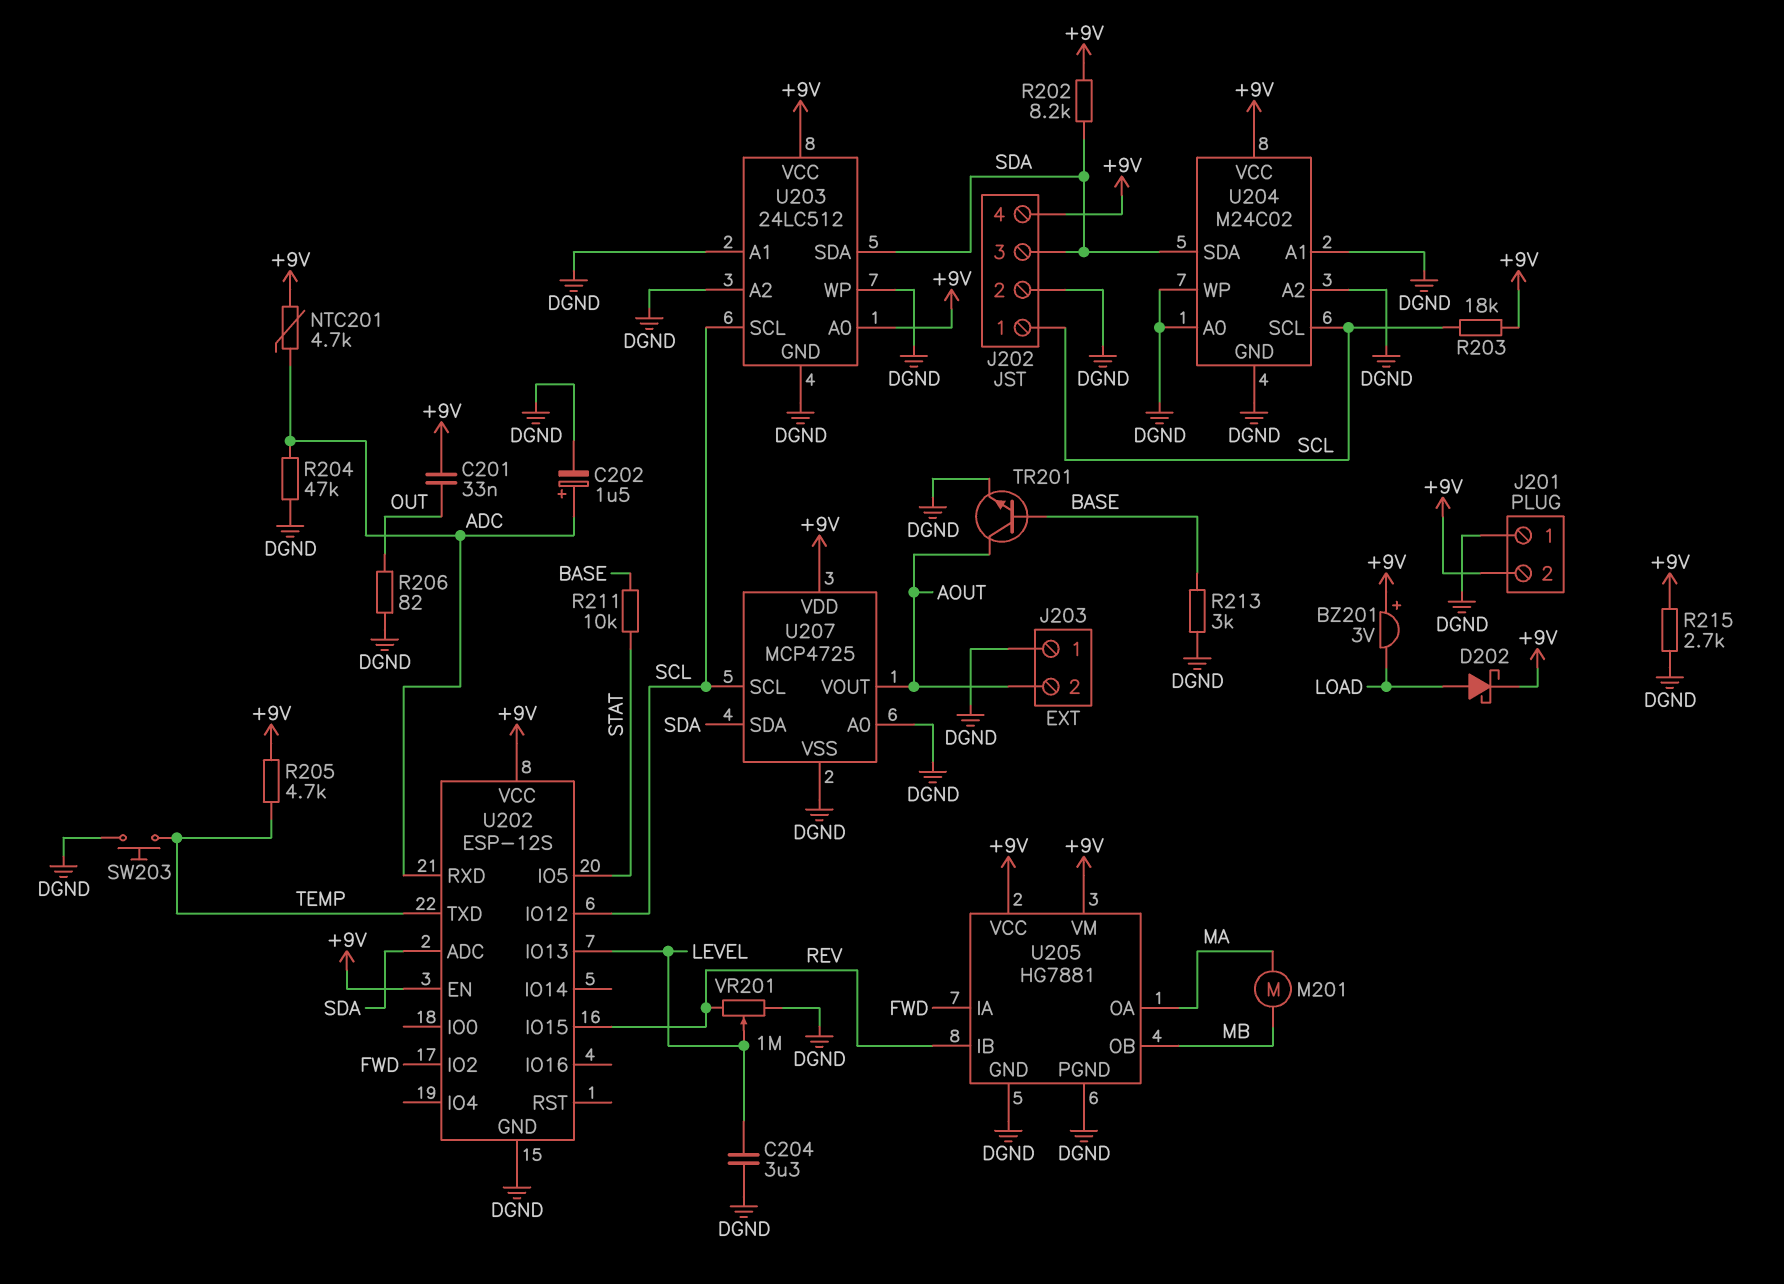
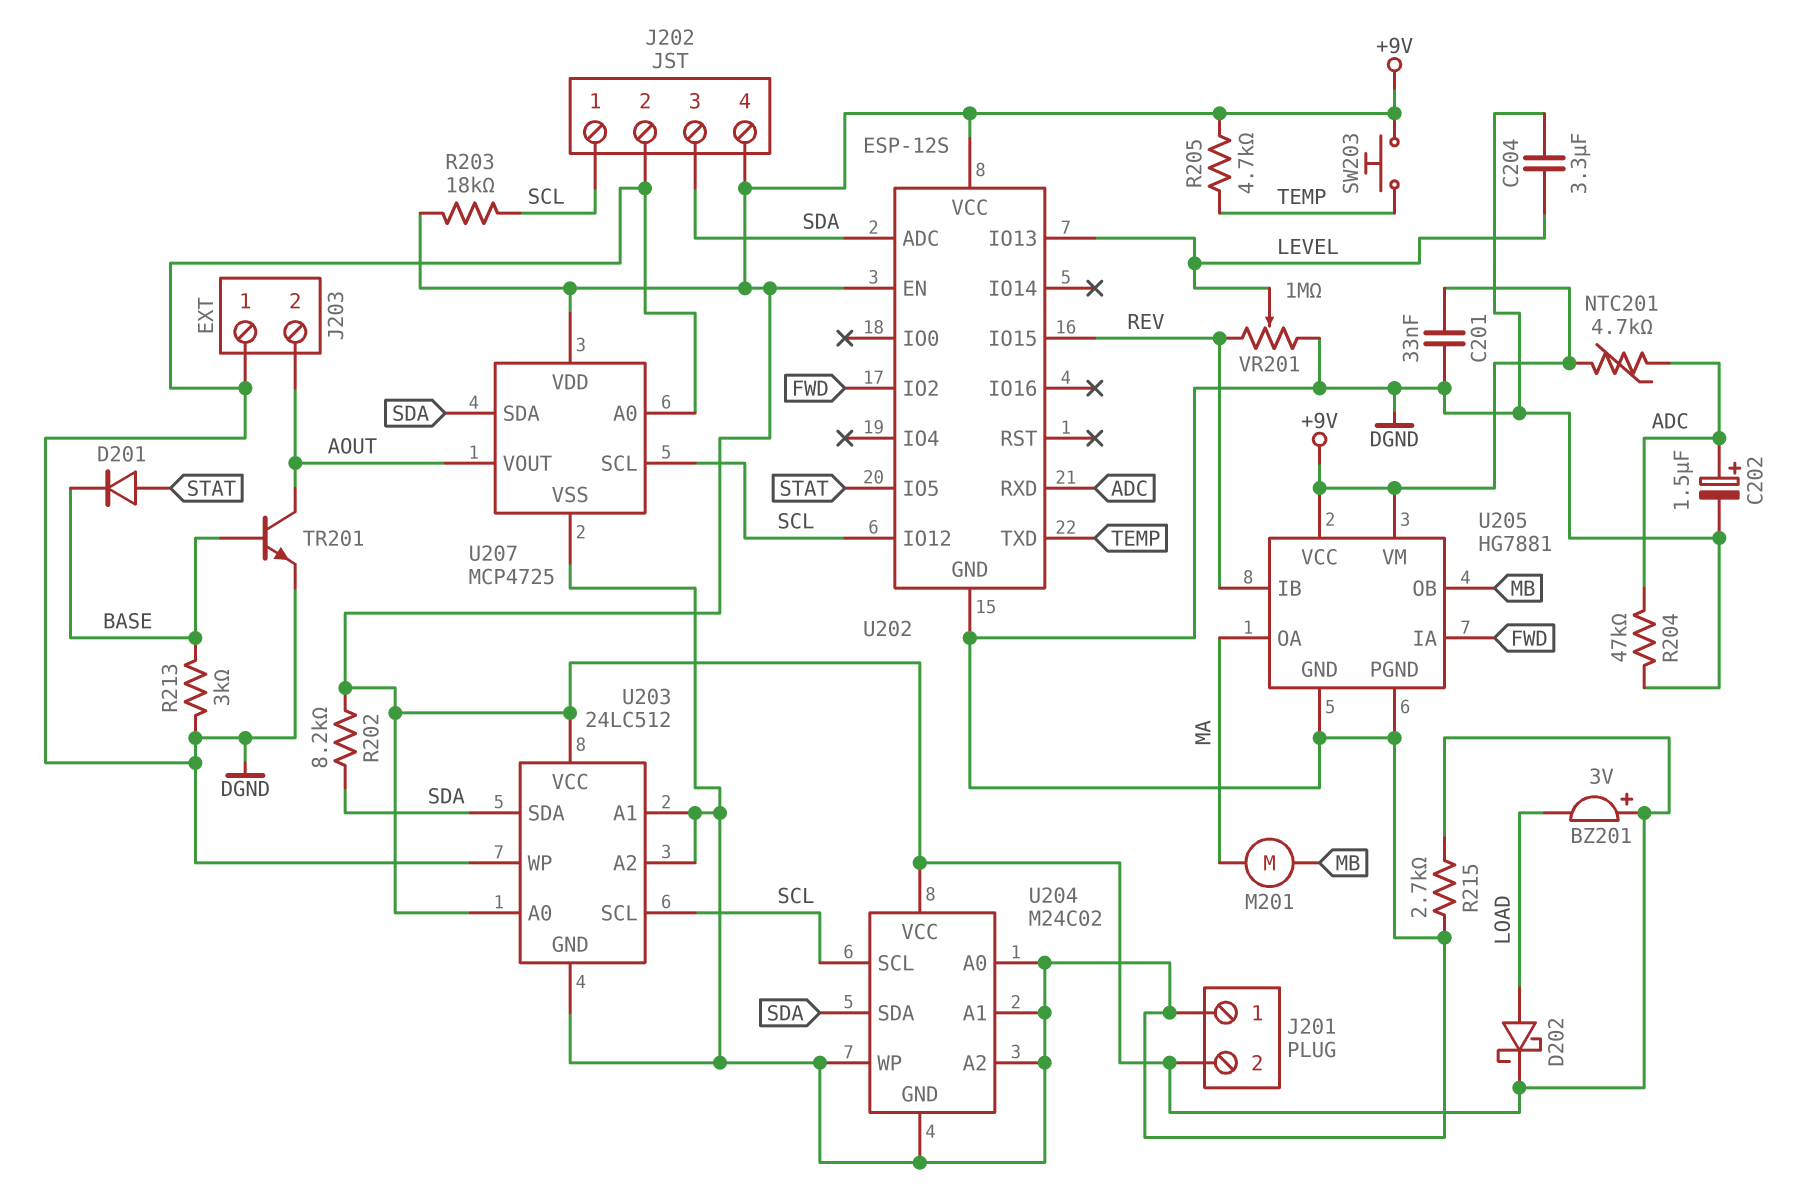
C201: 33nF (+9V, OUT) -> 33nF (+9V, DGND)
D201: none -> diode (A STAT, K BASE)
R206: 82 (DGND, OUT) -> none
R211: 10k (BASE, STAT) -> none
SW203: button (DGND, TEMP) -> button (+9V, TEMP)

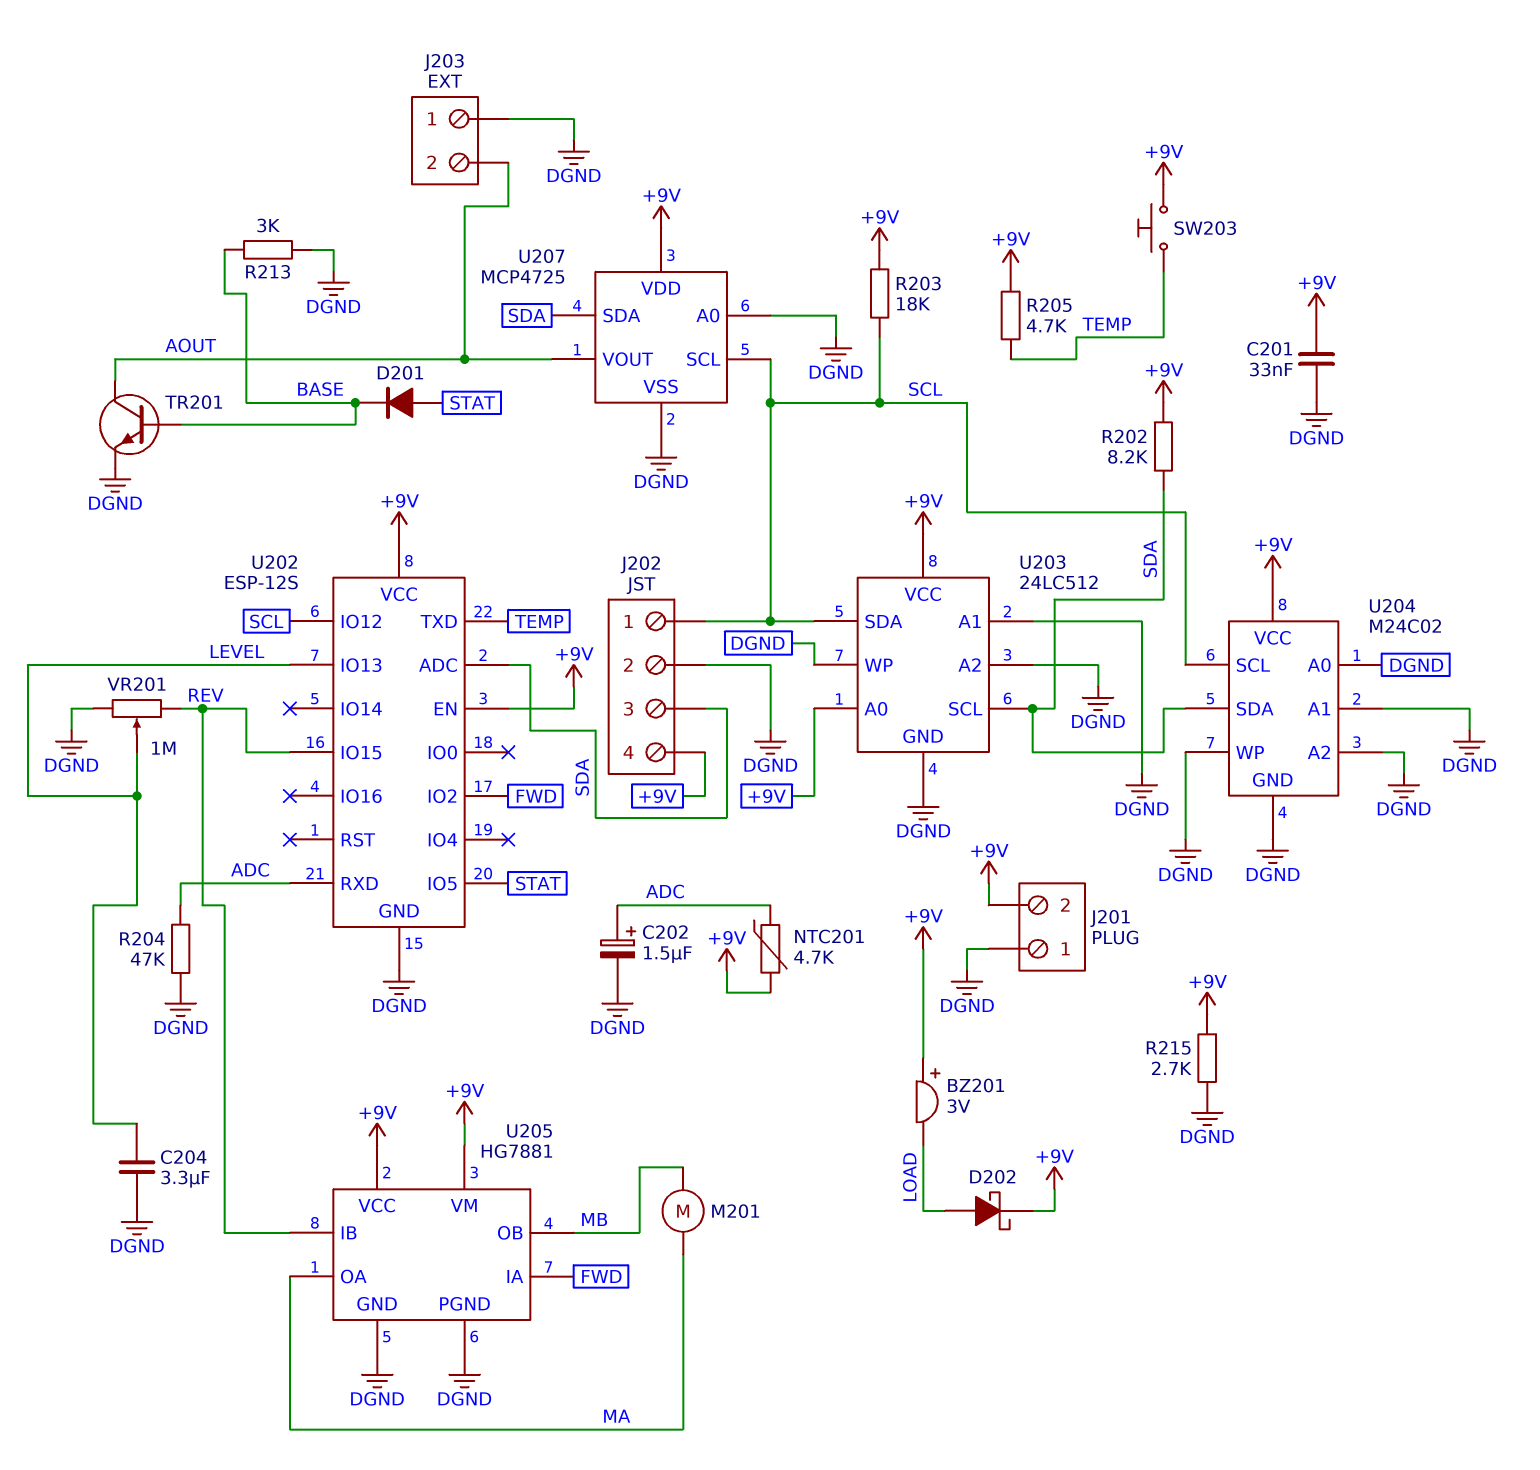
U203 pin SCL: SCL -> SDA
U203 pin SDA: SDA -> SCL

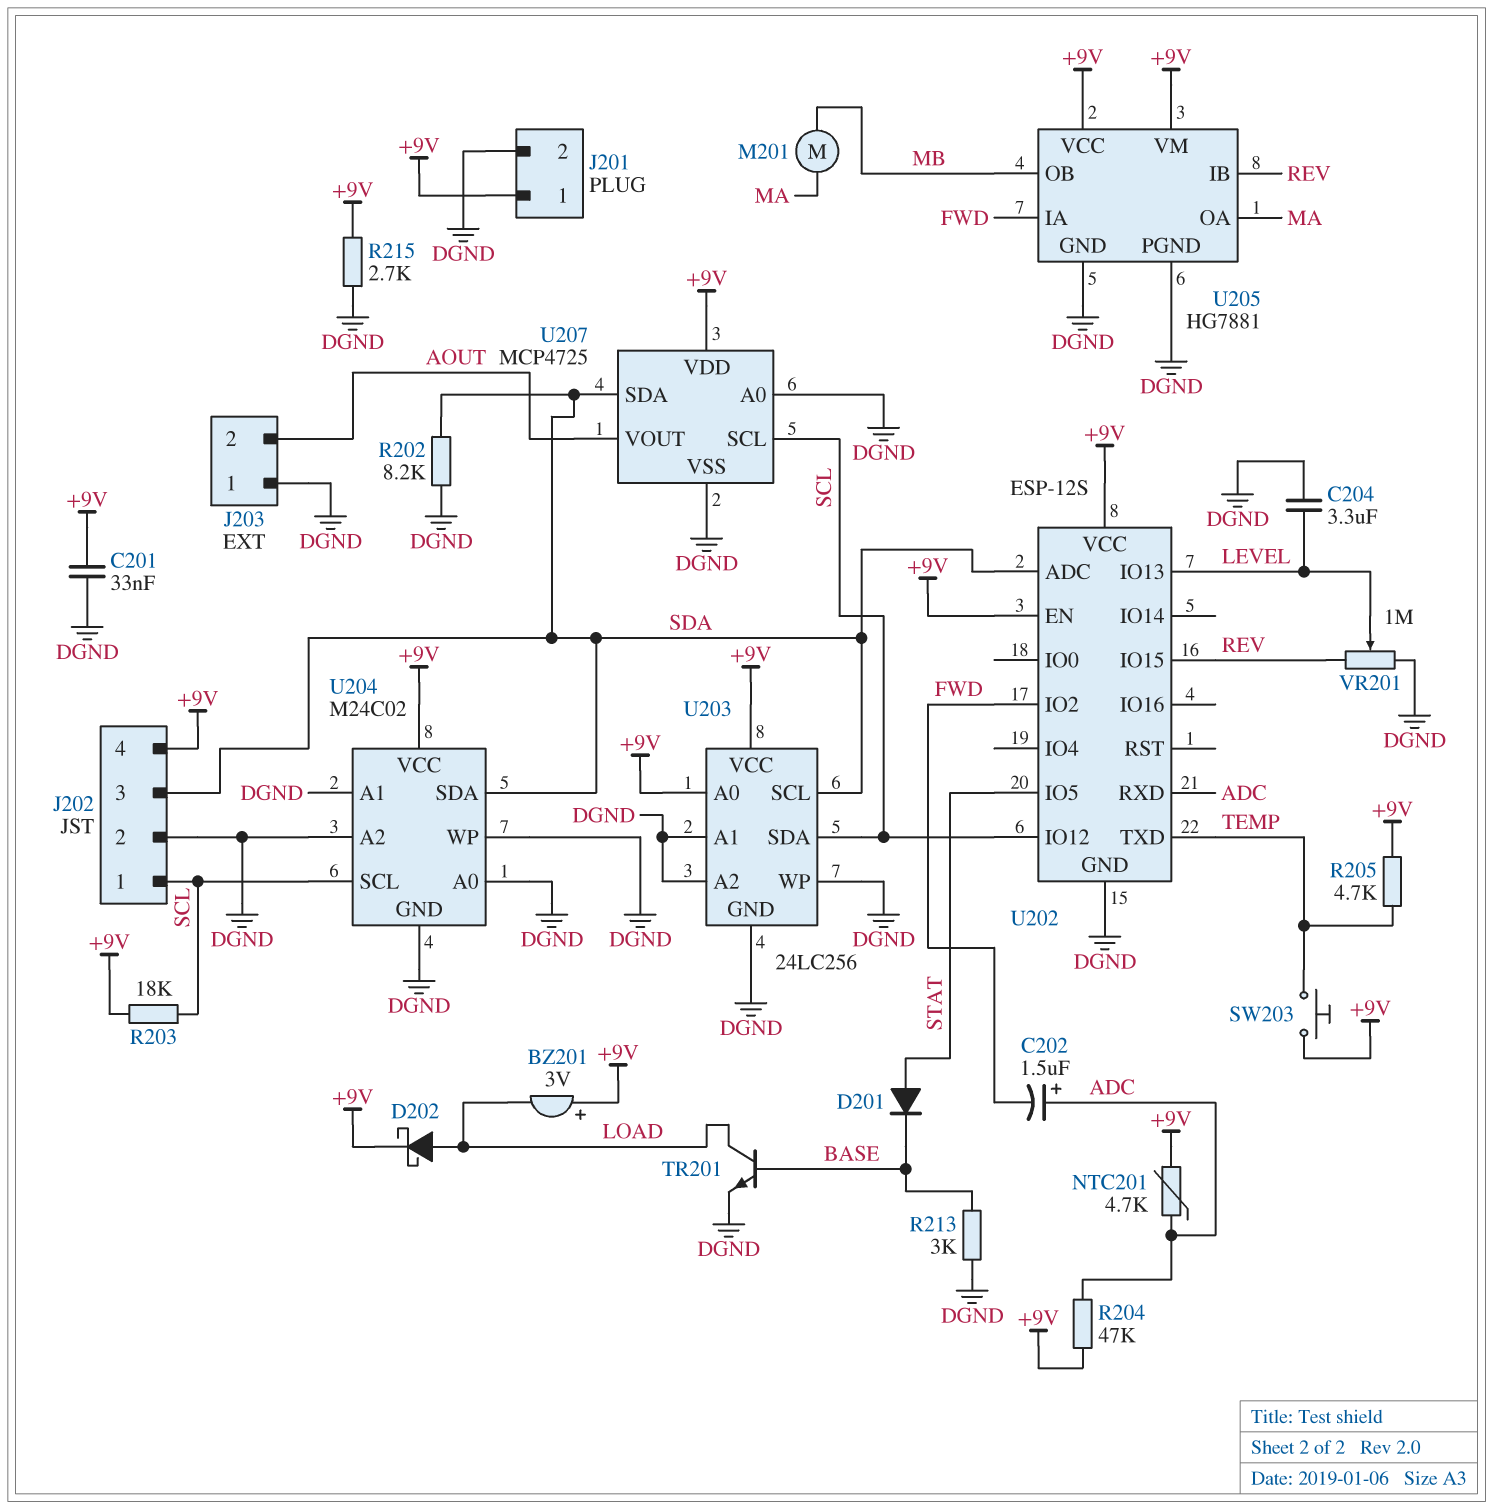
C202: 1.5uF (plus ADC, minus DGND) -> 1.5uF (plus ADC, minus FWD)
J201 pin 1: DGND -> +9V
J201 pin 2: +9V -> DGND
R202: 8.2k (+9V, SDA) -> 8.2k (DGND, SDA)
R204: 47k (ADC, DGND) -> 47k (+9V, ADC)
TR201: NPN (B BASE, C AOUT, E DGND) -> NPN (B BASE, C LOAD, E DGND)
U203: 24LC512 -> 24LC256

